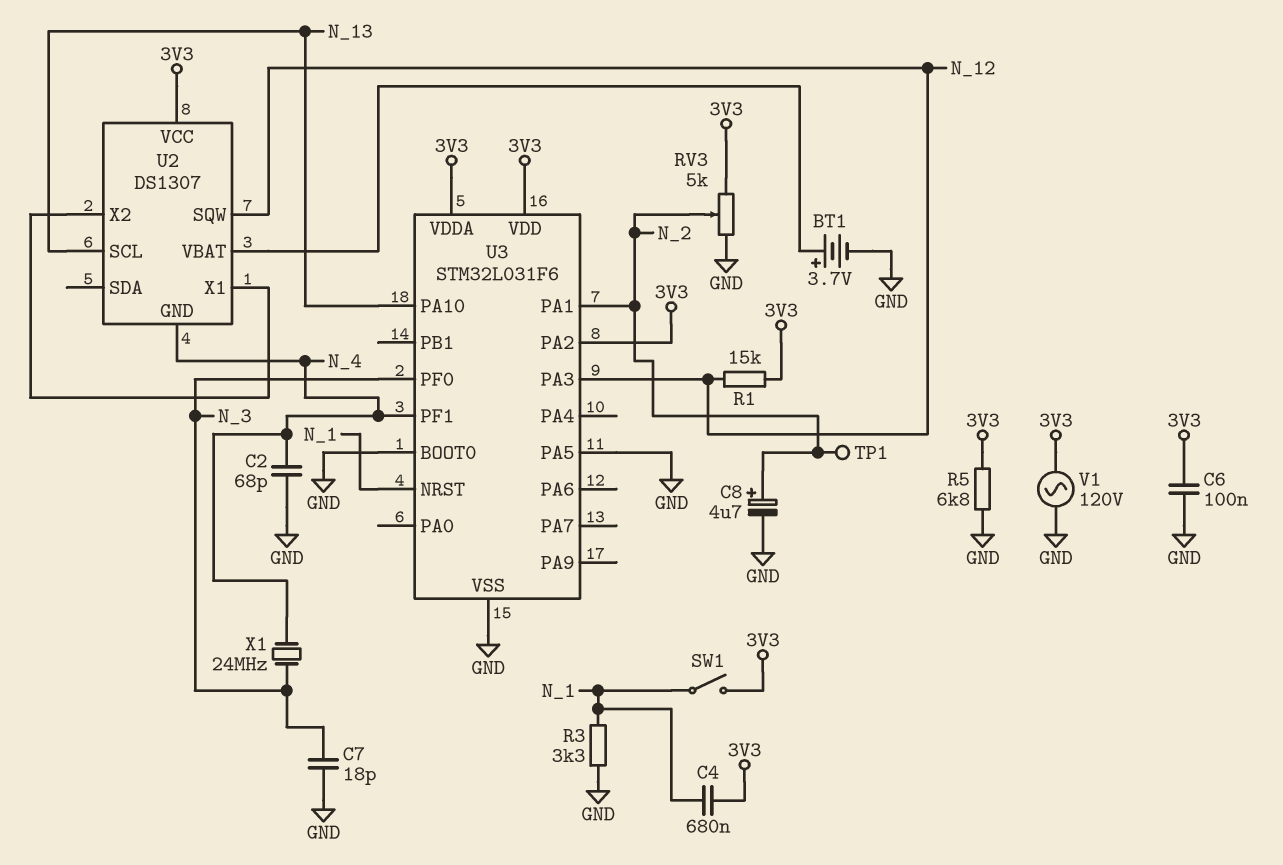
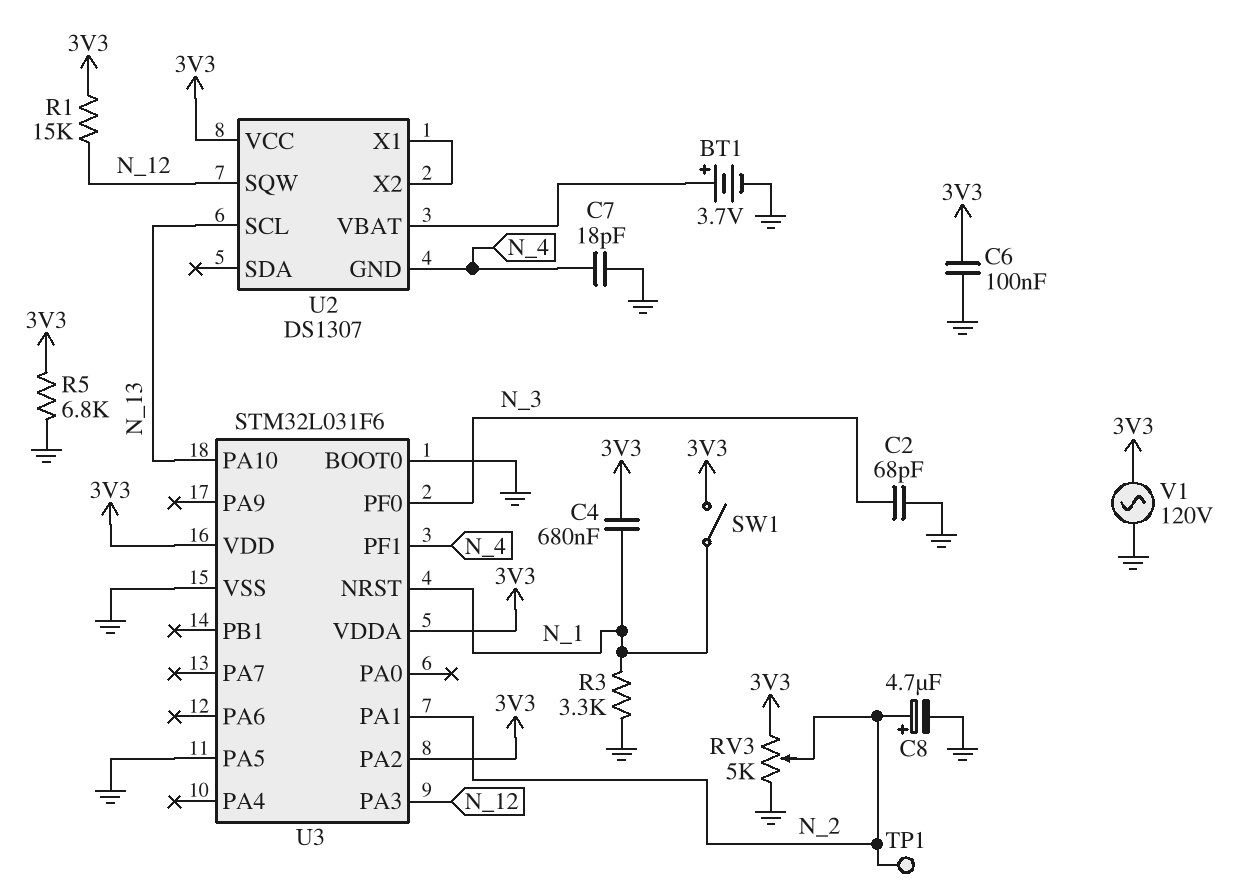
C2: 68pF (GND, N_4) -> 68pF (GND, N_3)
C7: 18pF (GND, N_3) -> 18pF (GND, N_4)
X1: 24MHz (N_3, N_4) -> none

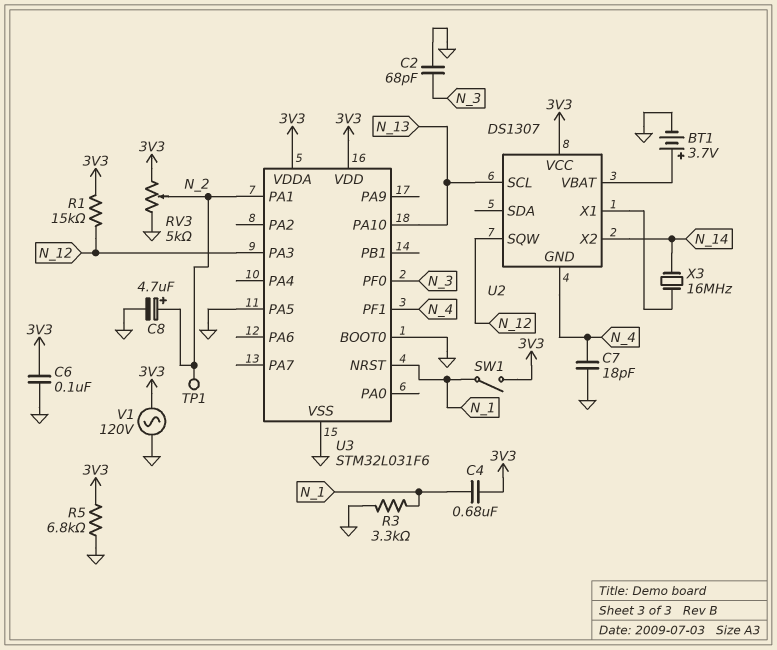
U2 pin X2: U2/X1 -> N_14
U3 pin PA2: 3V3 -> none
X3: none -> 16MHz (N_14, U2/X1)

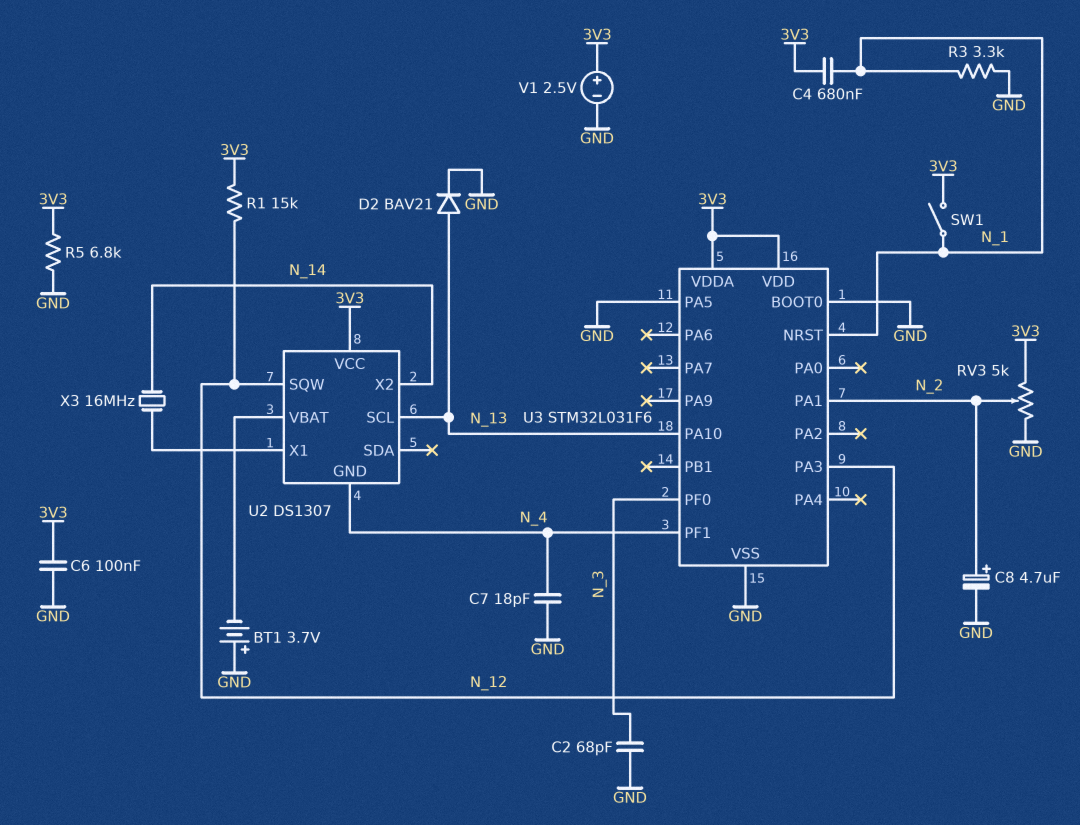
BT1: 3.7V (plus U2/VBAT, minus GND) -> 3.7V (plus GND, minus U2/VBAT)
D2: none -> diode BAV21 (A N_13, K GND)
TP1: test point (N_2) -> none
V1: AC 120V (3V3, GND) -> 2.5V (plus 3V3, minus GND)

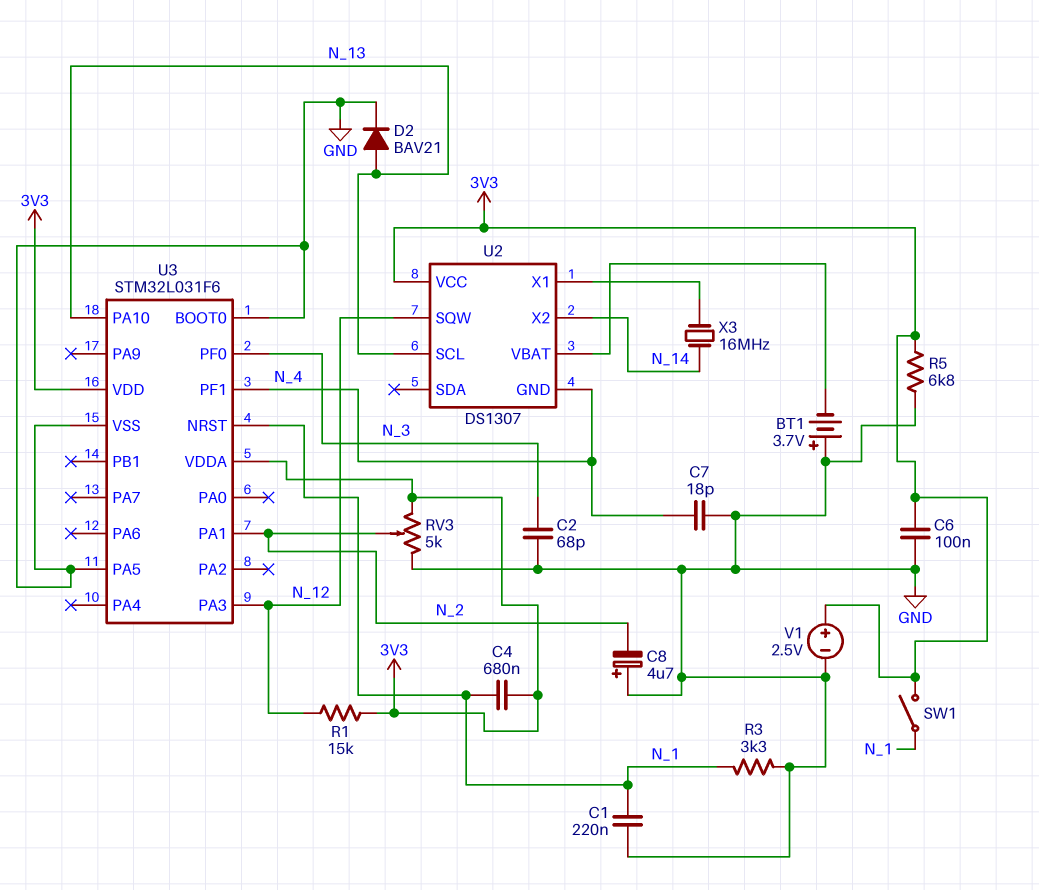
C1: none -> 220nF (GND, N_1)
C8: 4.7uF (plus N_2, minus GND) -> 4.7uF (plus GND, minus N_2)

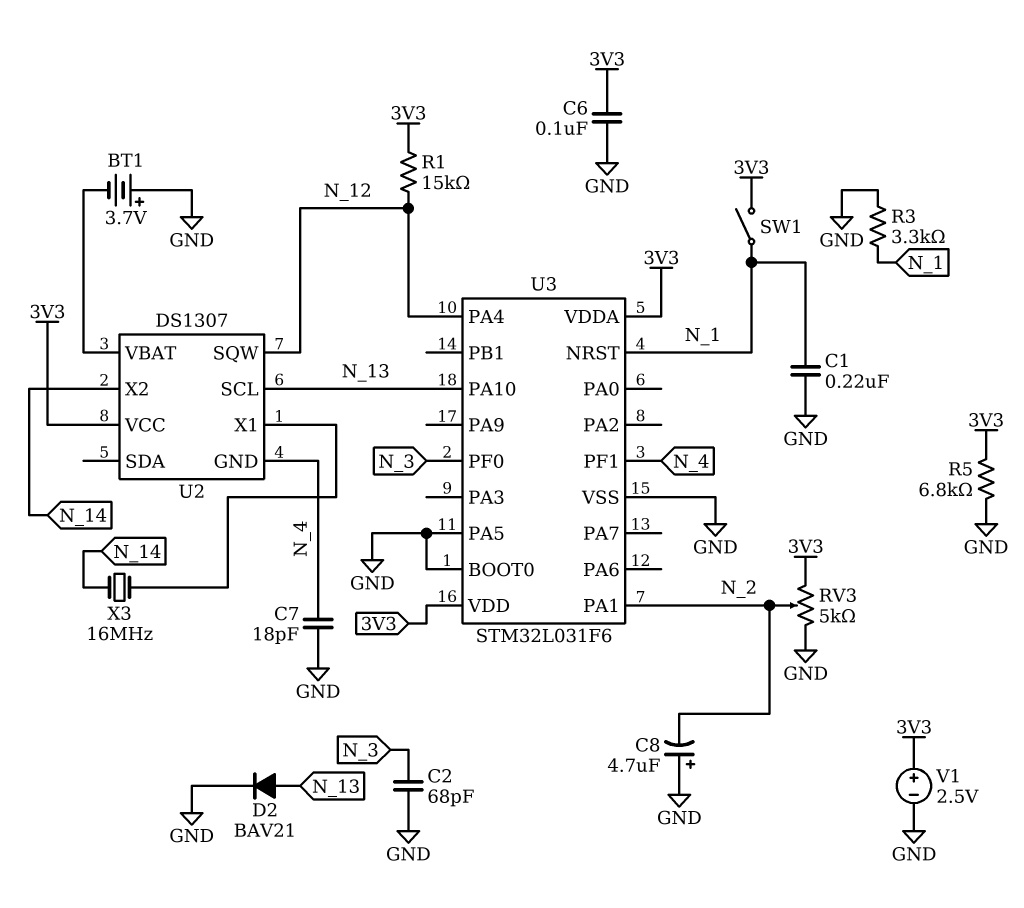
C4: 680nF (3V3, N_1) -> none
U3 pin PA3: N_12 -> none
U3 pin PA4: none -> N_12

